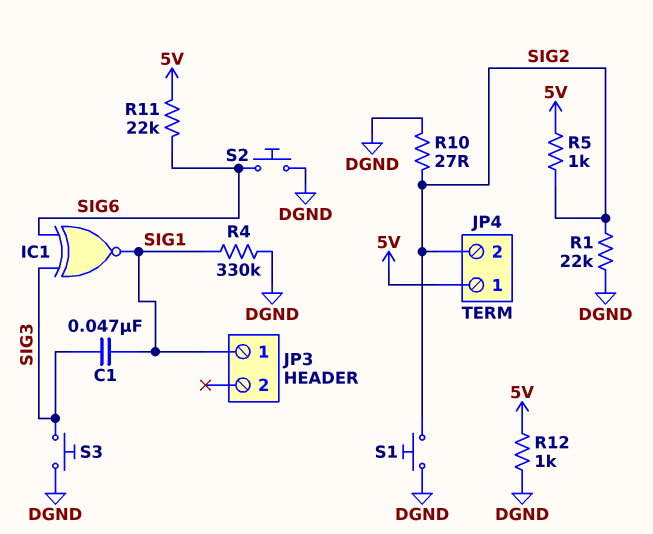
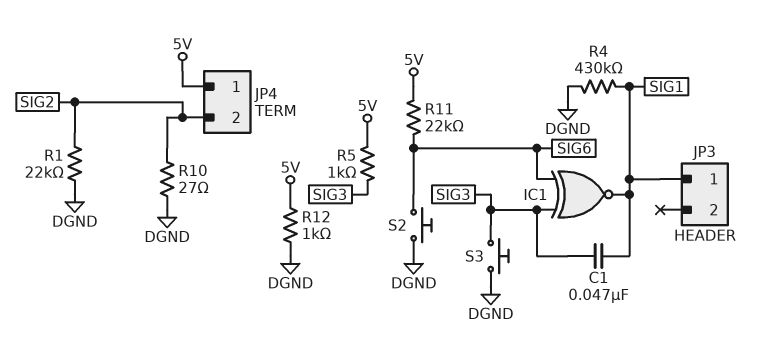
R4: 330k (DGND, SIG1) -> 430k (DGND, SIG1)
R5: 1k (5V, SIG2) -> 1k (5V, SIG3)
S1: button (DGND, SIG2) -> none

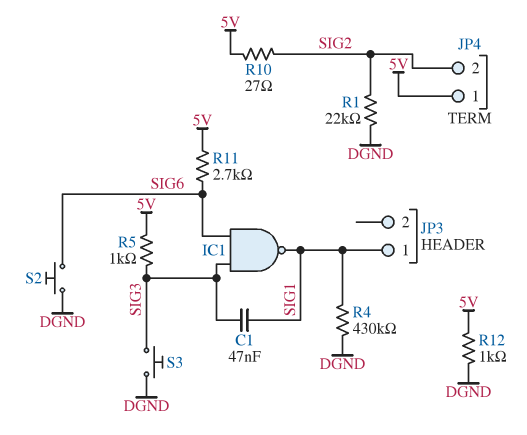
IC1: XNOR (in SIG3, in SIG6, out SIG1) -> NAND (in SIG3, in SIG6, out SIG1)
R10: 27 (DGND, SIG2) -> 27 (5V, SIG2)
R11: 22k (5V, SIG6) -> 2.7k (5V, SIG6)

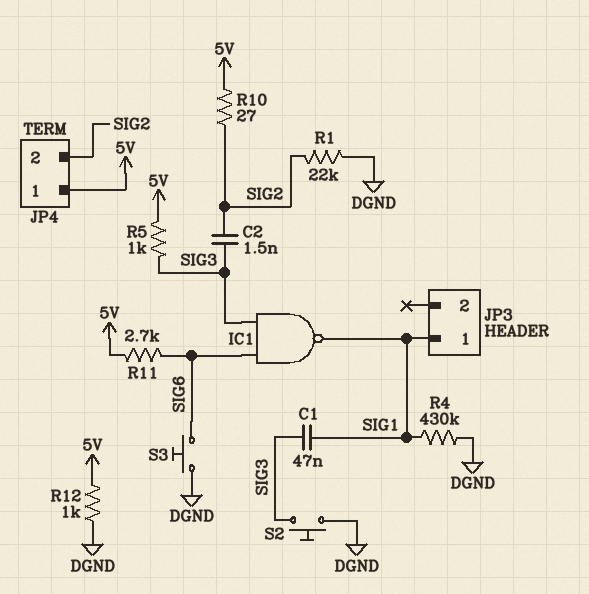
C2: none -> 1.5nF (SIG2, SIG3)
S2: button (DGND, SIG6) -> button (DGND, SIG3)
S3: button (DGND, SIG3) -> button (DGND, SIG6)

